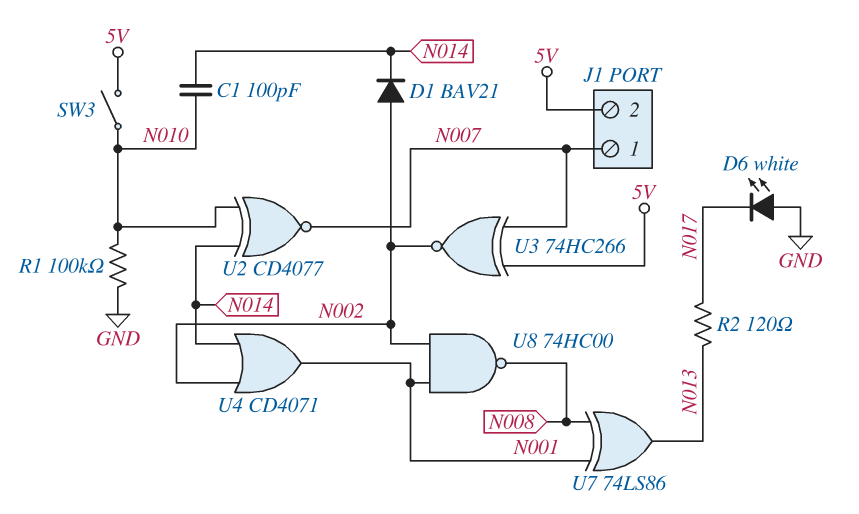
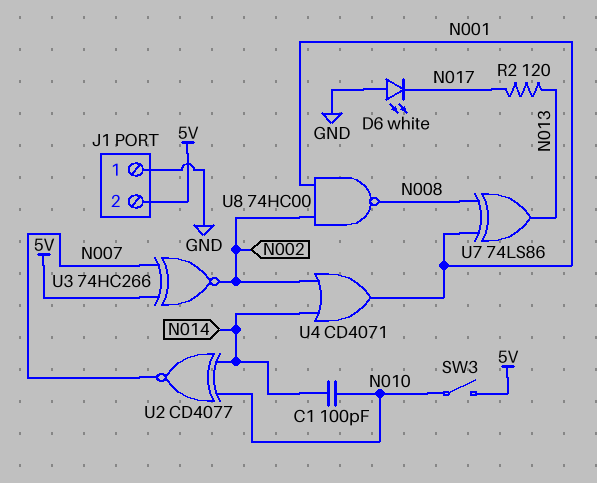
D1: diode BAV21 (A N002, K N014) -> none
J1 pin 1: N007 -> GND
R1: 100k (GND, N010) -> none

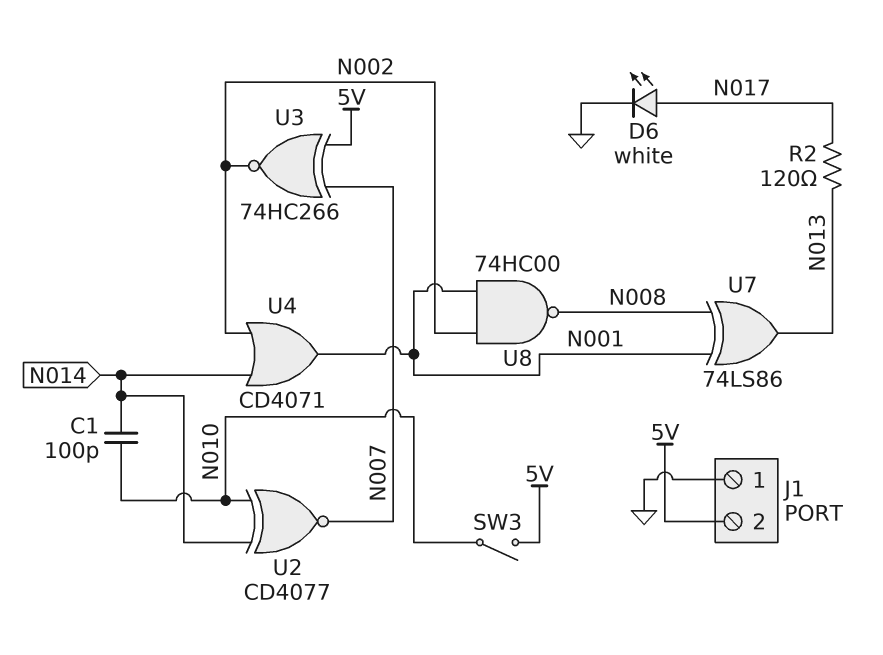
D6: LED white (A GND, K N017) -> LED white (A N017, K GND)

